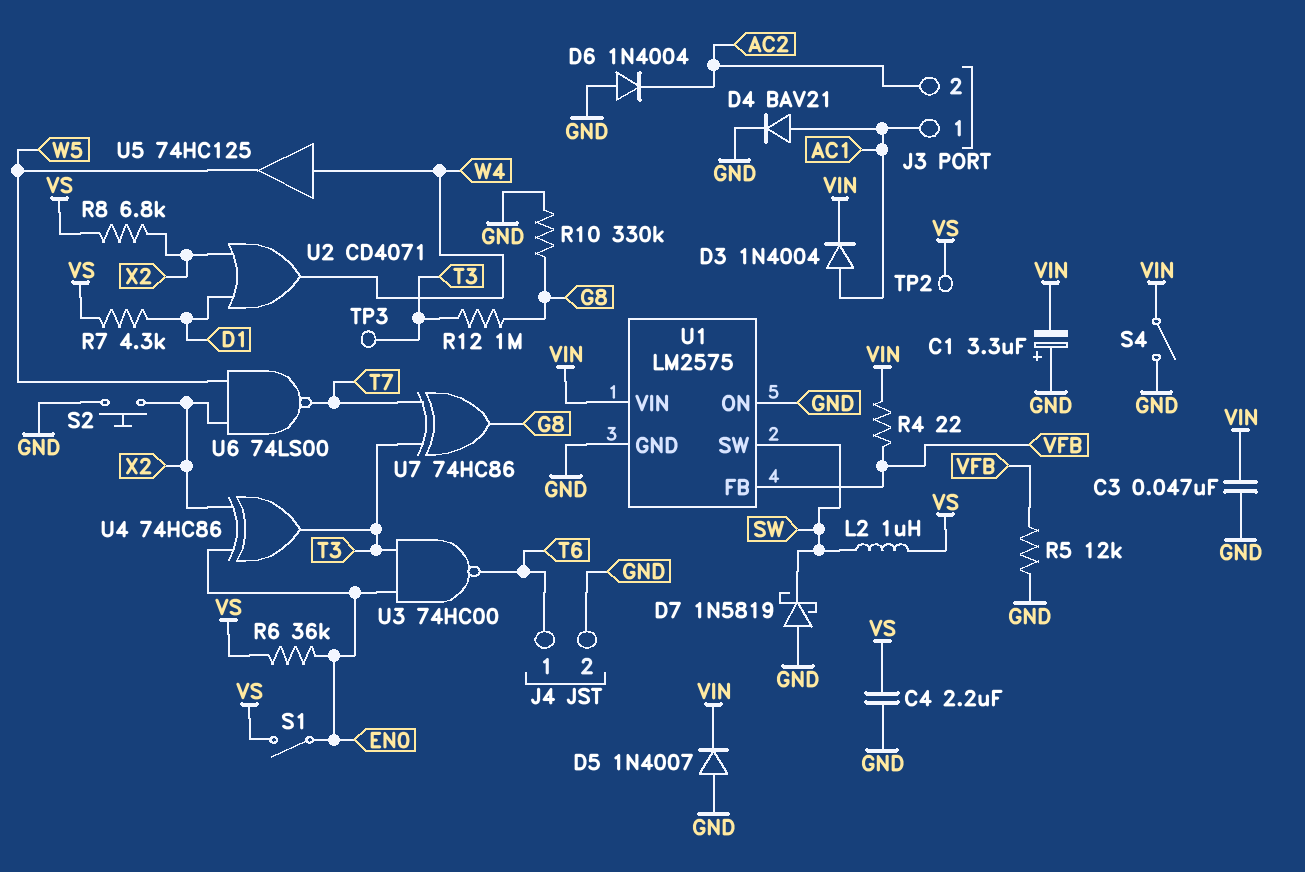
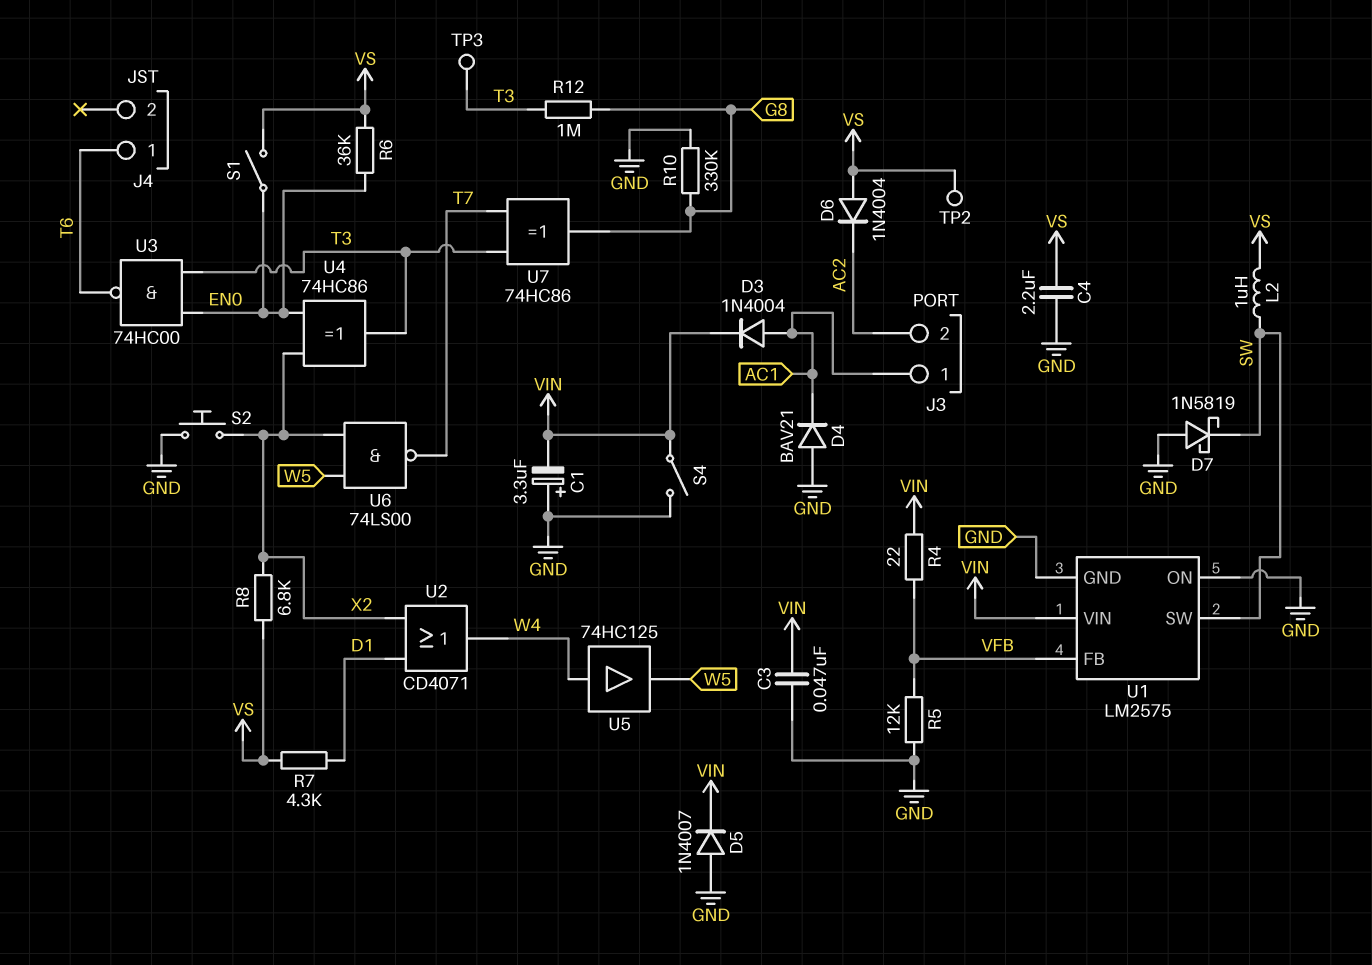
D4: diode BAV21 (A AC1, K GND) -> diode BAV21 (A GND, K AC1)
D6: diode 1N4004 (A GND, K AC2) -> diode 1N4004 (A VS, K AC2)
J4 pin 2: GND -> none

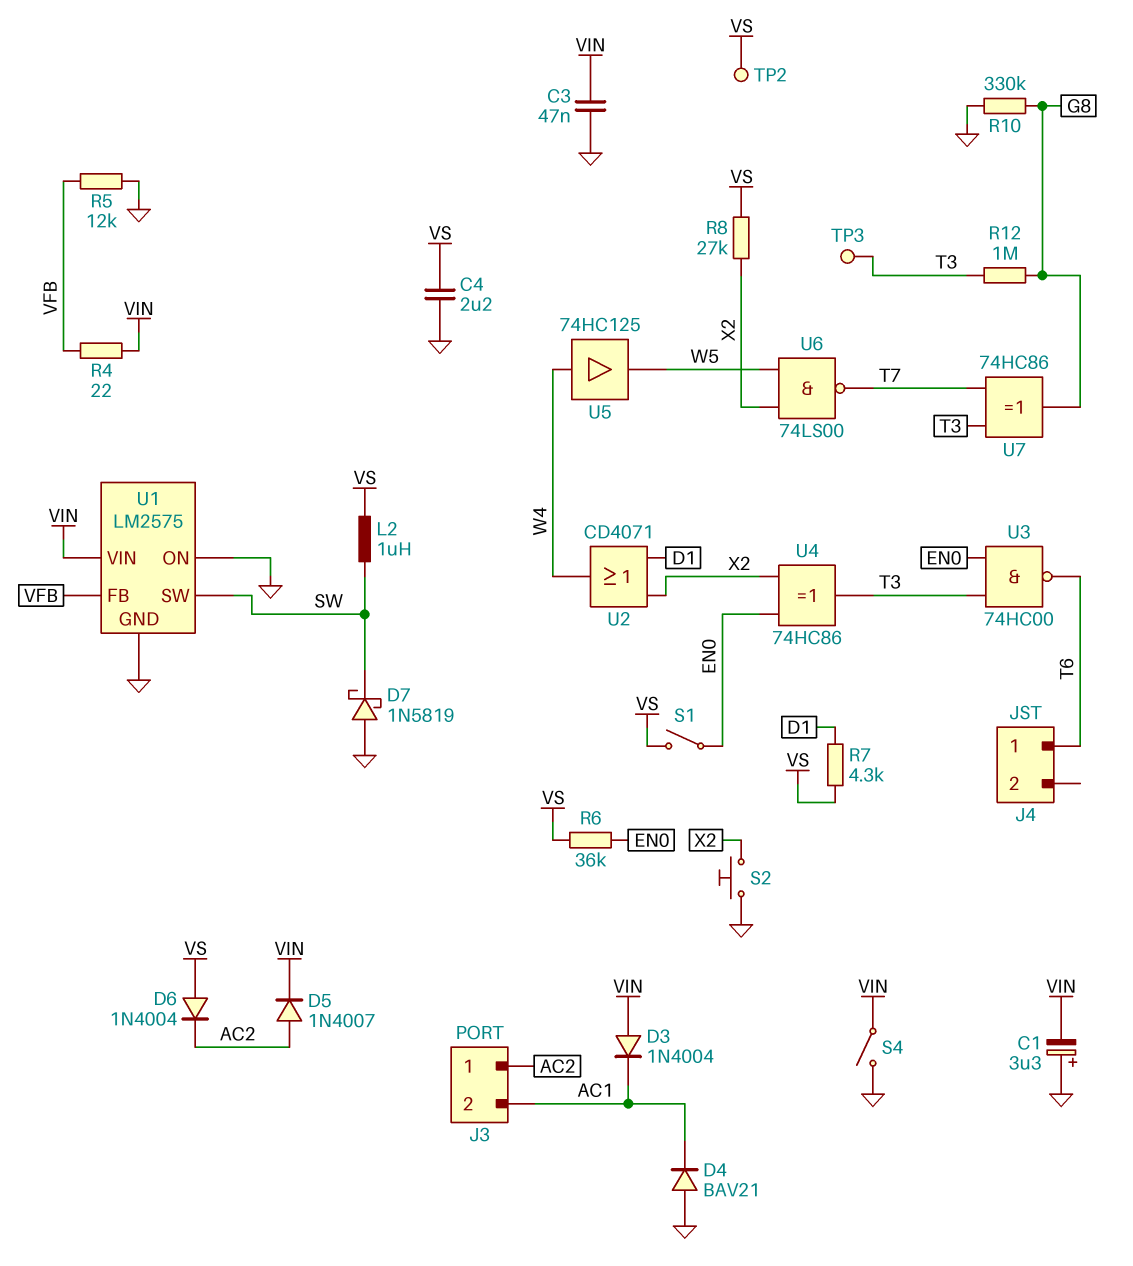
D3: diode 1N4004 (A AC1, K VIN) -> diode 1N4004 (A VIN, K AC1)
D5: diode 1N4007 (A GND, K VIN) -> diode 1N4007 (A AC2, K VIN)
J3 pin 1: AC1 -> AC2
J3 pin 2: AC2 -> AC1
R8: 6.8k (VS, X2) -> 27k (VS, X2)

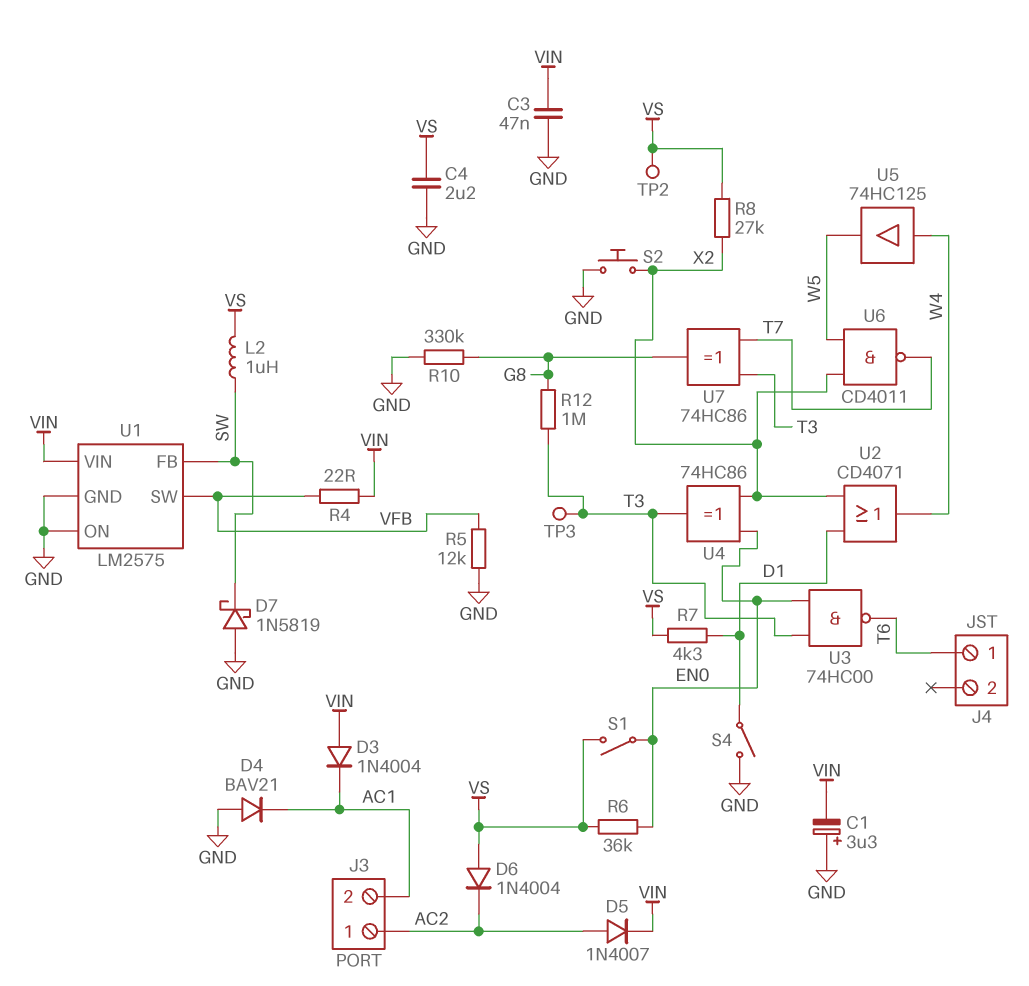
S4: switch (GND, VIN) -> switch (D1, GND)
U1 pin FB: VFB -> SW
U1 pin SW: SW -> VFB
U6: NAND 74LS00 (in W5, in X2, out T7) -> NAND CD4011 (in W5, in X2, out T7)

